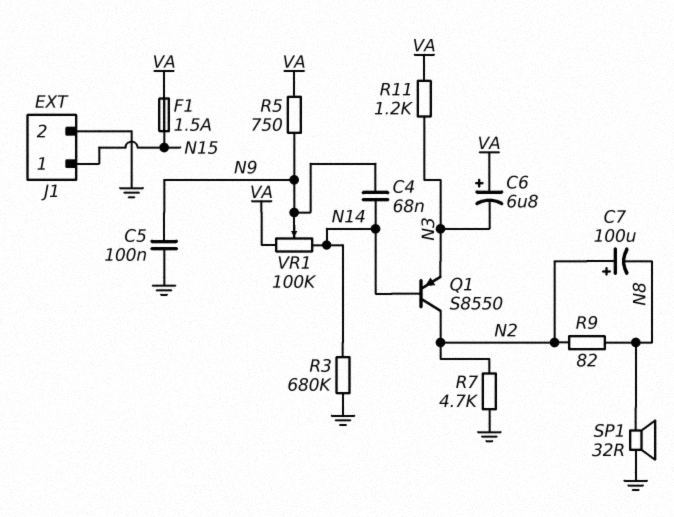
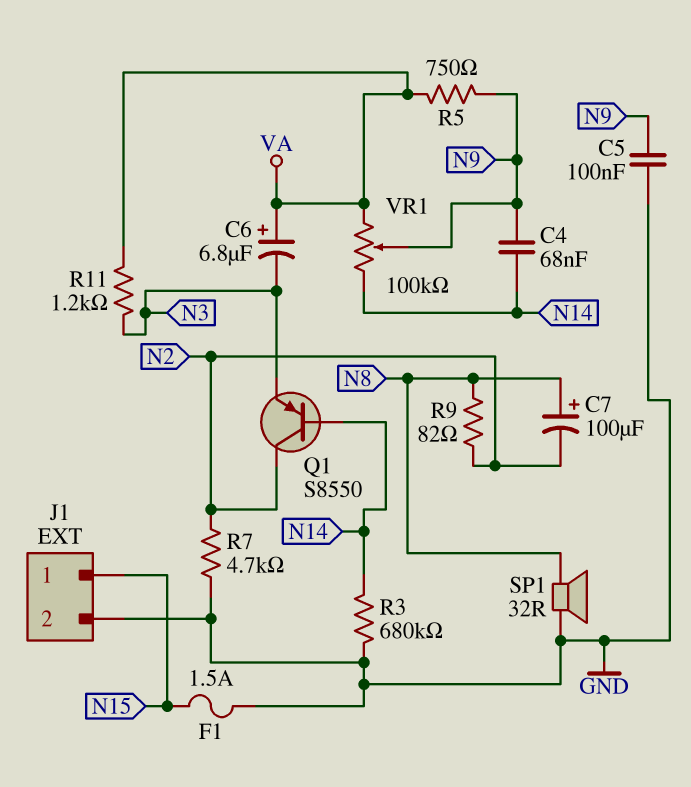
C7: 100uF (plus N2, minus N8) -> 100uF (plus N8, minus N2)
F1: 1.5A (N15, VA) -> 1.5A (GND, N15)

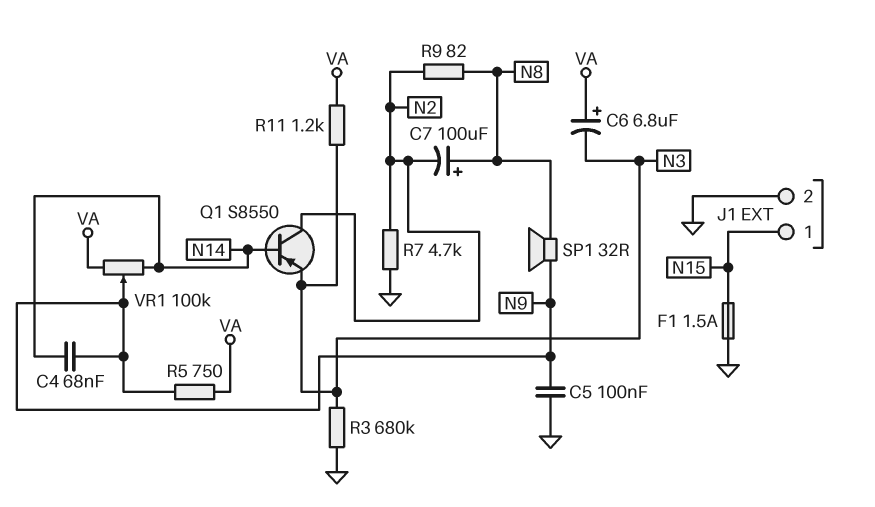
R3: 680k (GND, N14) -> 680k (GND, N3)
SP1: speaker 32R (GND, N8) -> speaker 32R (N8, N9)

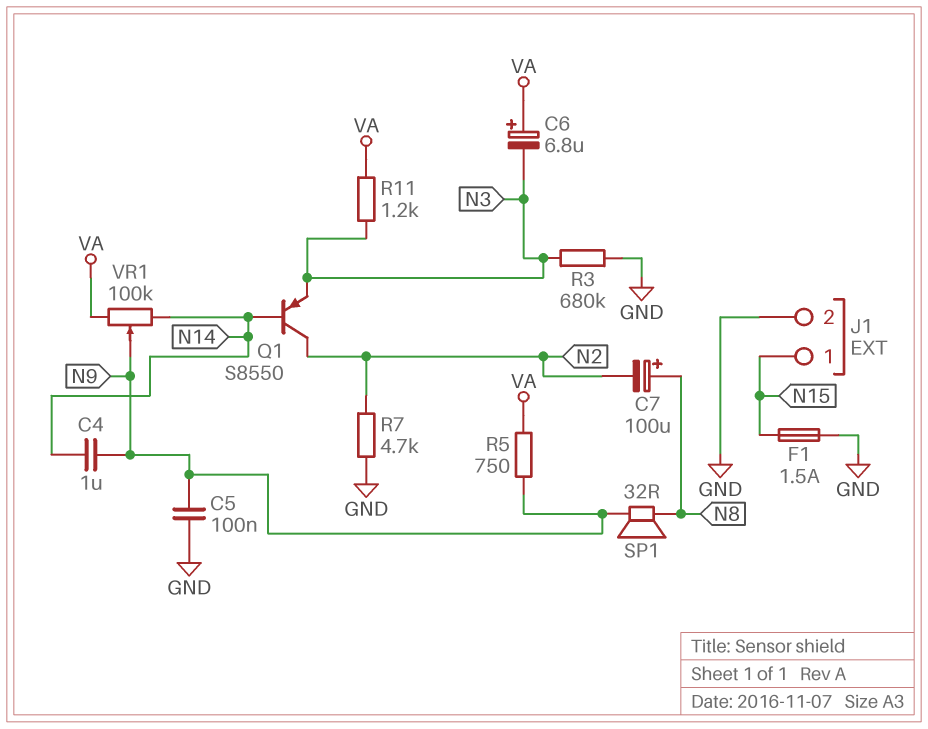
C4: 68nF (N9, N14) -> 1uF (N9, N14)
R9: 82 (N2, N8) -> none

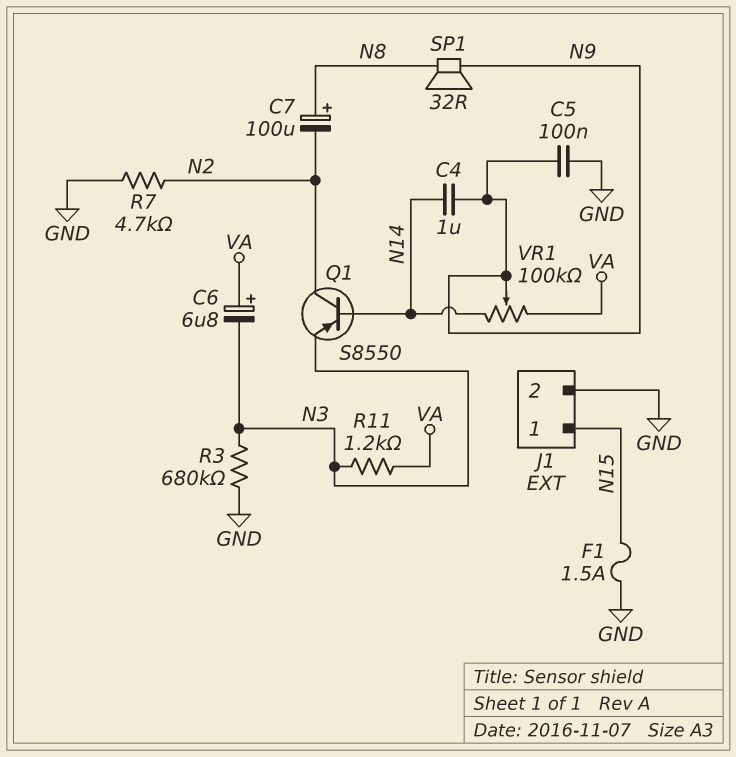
R5: 750 (N9, VA) -> none

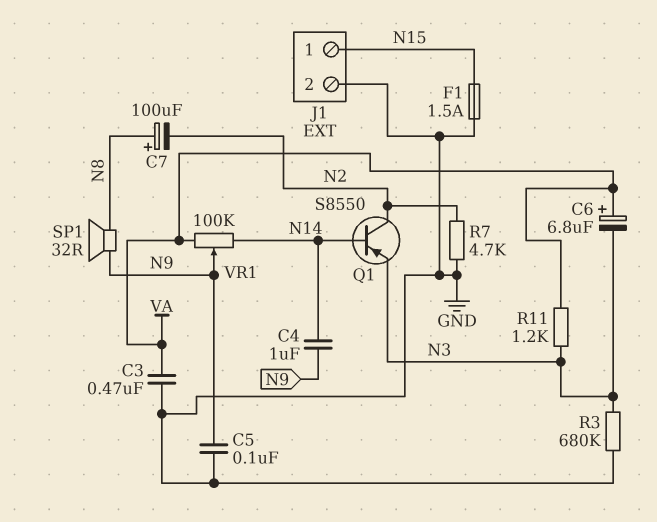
C3: none -> 470nF (GND, VA)

